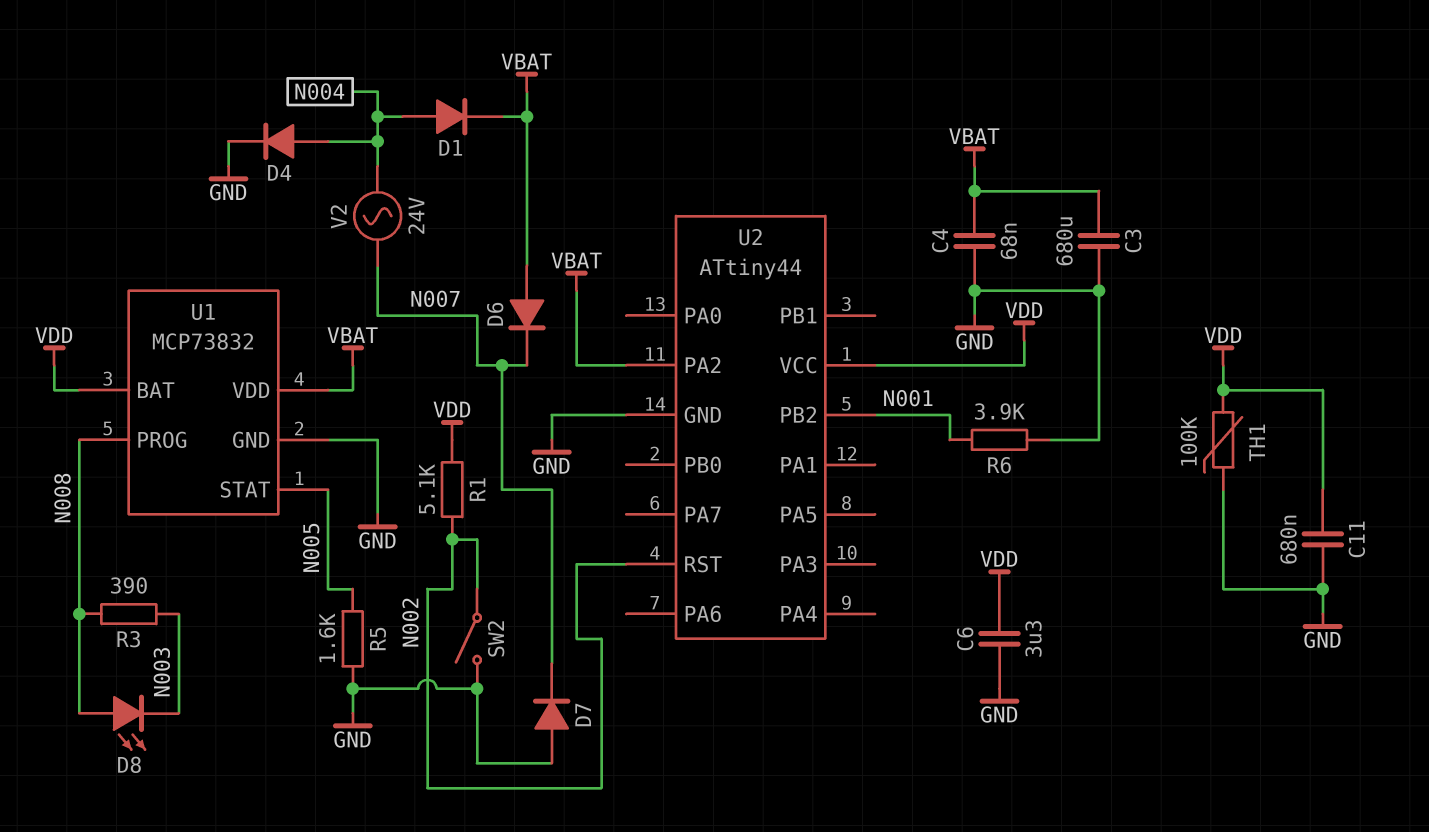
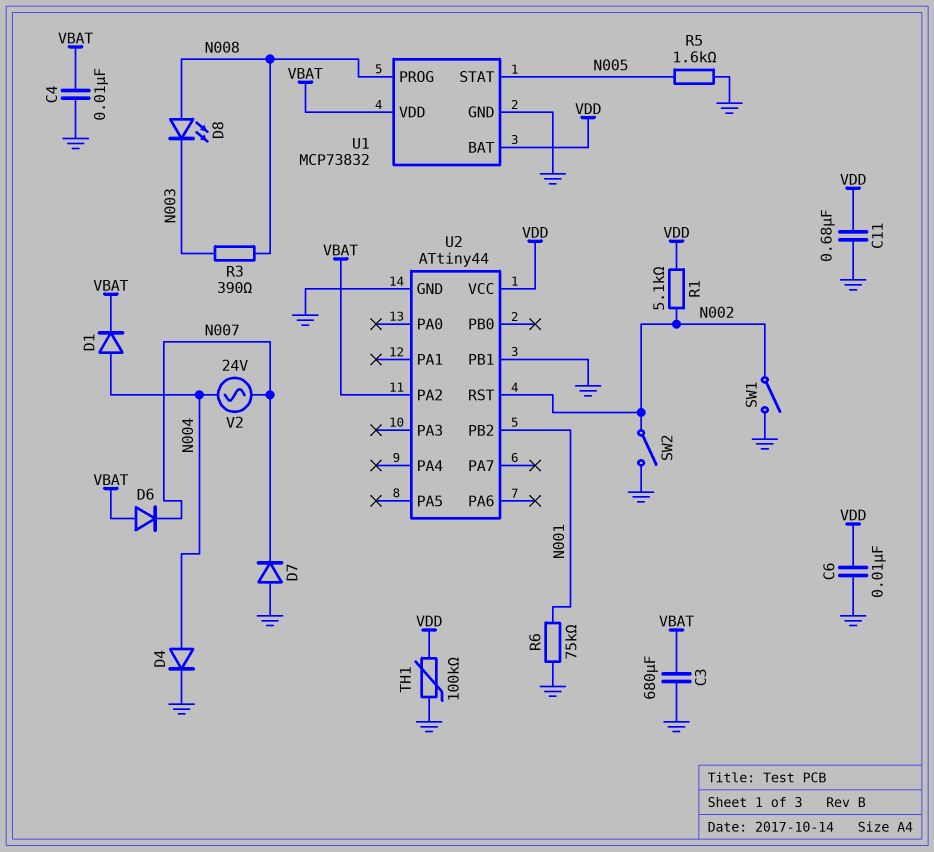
C4: 68nF (GND, VBAT) -> 10nF (GND, VBAT)
C6: 3.3uF (GND, VDD) -> 10nF (GND, VDD)
R6: 3.9k (GND, N001) -> 75k (GND, N001)
SW1: none -> switch (GND, N002)
U2 pin PB1: none -> GND

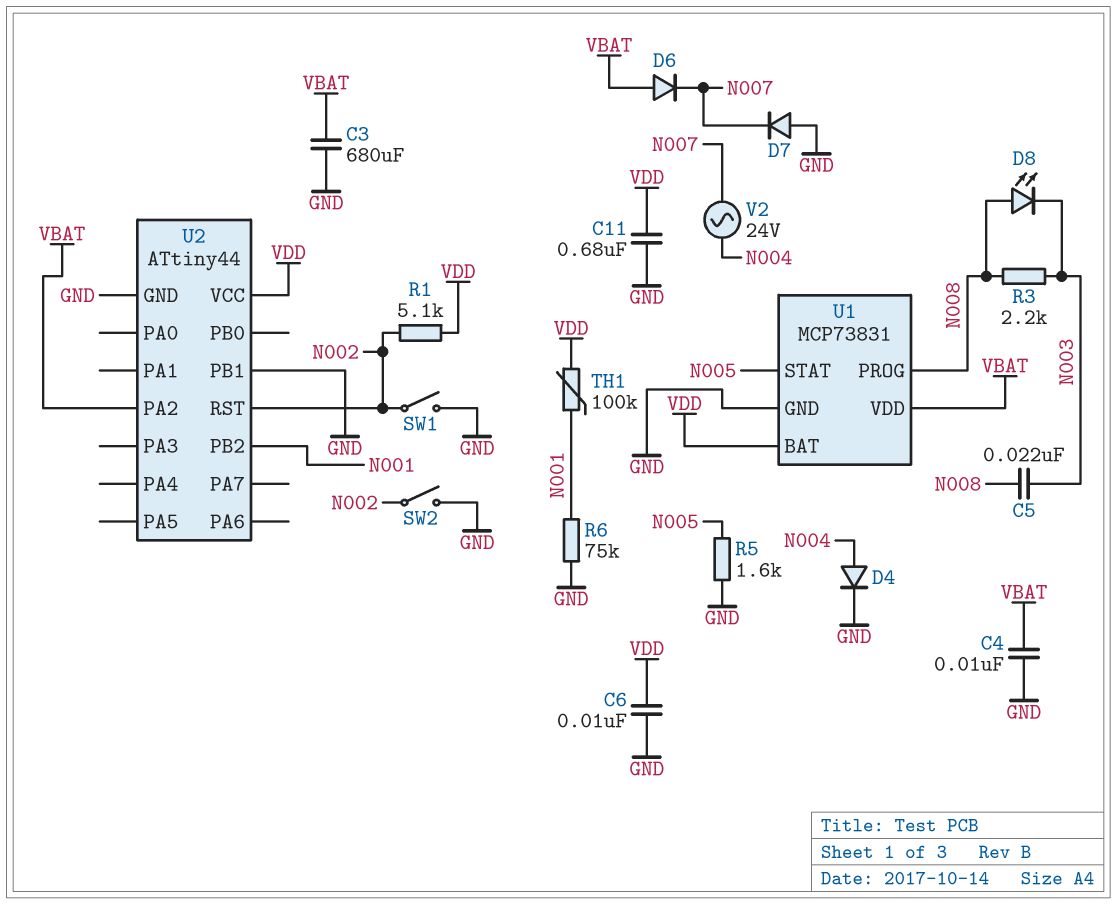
C5: none -> 22nF (N003, N008)
D1: diode (A N004, K VBAT) -> none
R3: 390 (N003, N008) -> 2.2k (N003, N008)
TH1: 100k (GND, VDD) -> 100k (N001, VDD)
U1: MCP73832 -> MCP73831

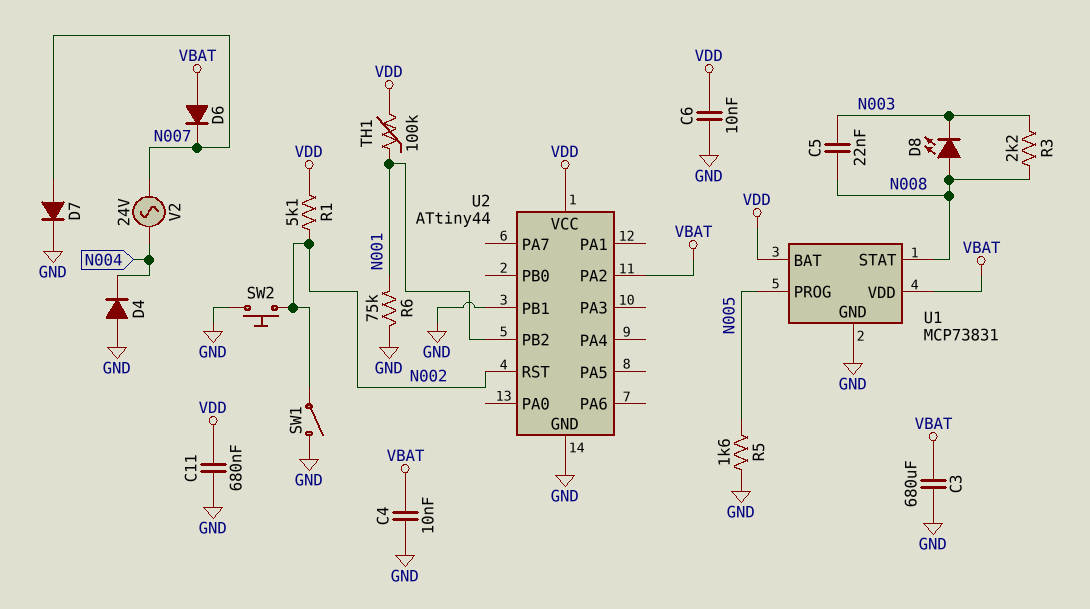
D4: diode (A N004, K GND) -> diode (A GND, K N004)
D7: diode (A GND, K N007) -> diode (A N007, K GND)
SW2: switch (GND, N002) -> button (GND, N002)
U1 pin PROG: N008 -> N005
U1 pin STAT: N005 -> N008

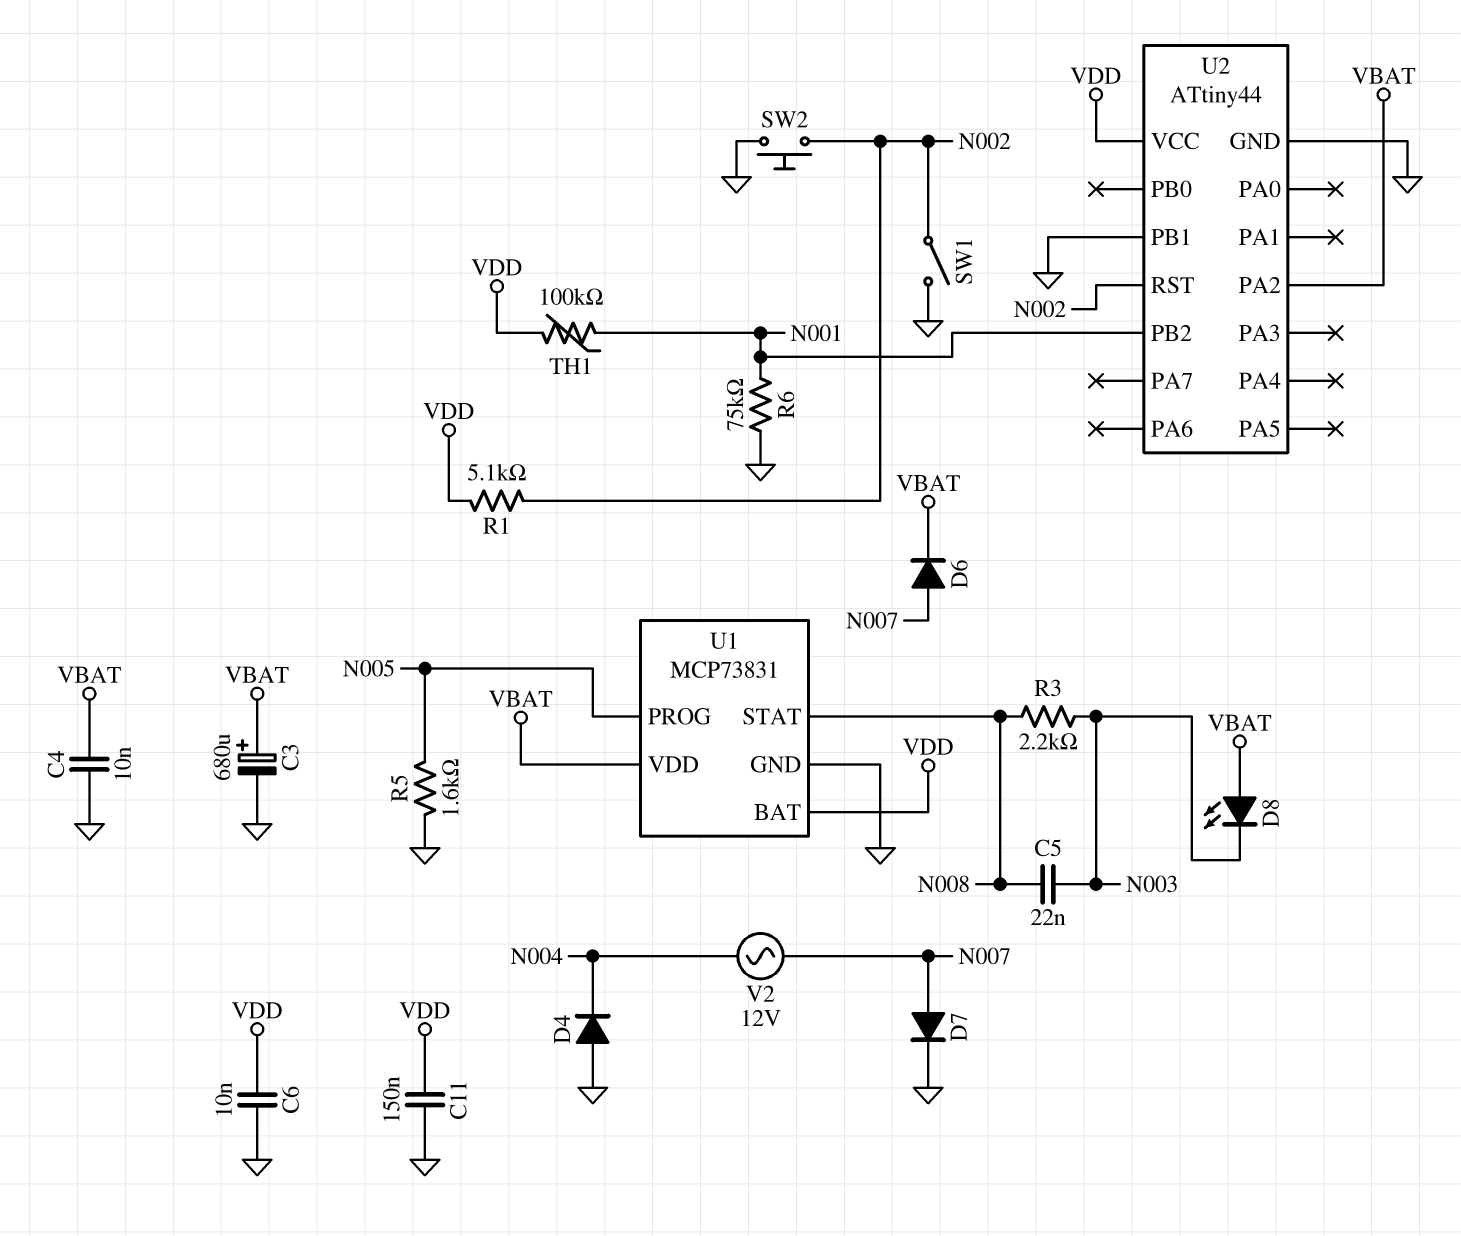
C3: 680uF (GND, VBAT) -> 680uF (plus VBAT, minus GND)
C11: 680nF (GND, VDD) -> 150nF (GND, VDD)
D6: diode (A VBAT, K N007) -> diode (A N007, K VBAT)
D8: LED (A N008, K N003) -> LED (A VBAT, K N003)
V2: AC 24V (N004, N007) -> AC 12V (N004, N007)

